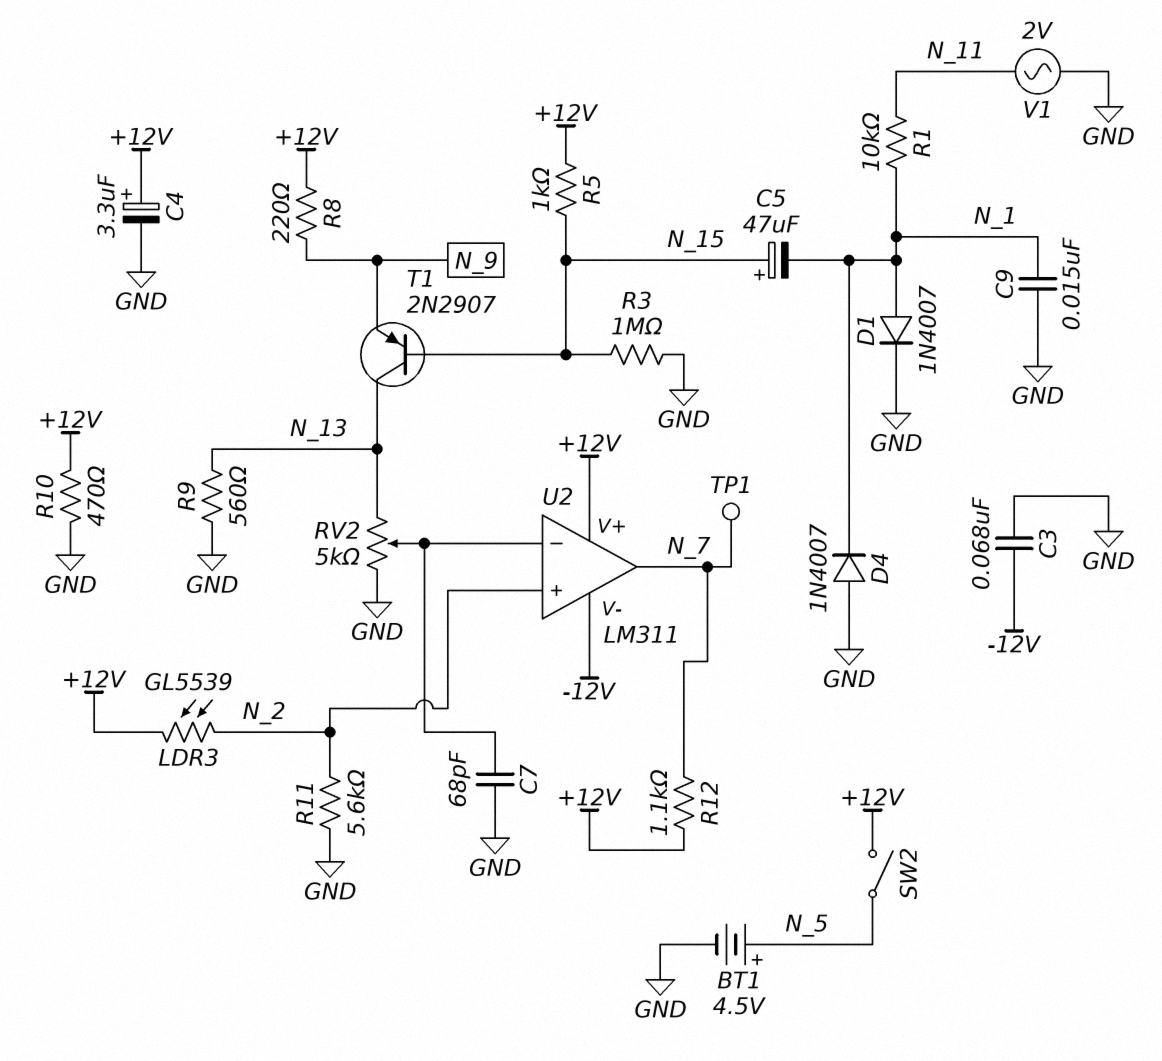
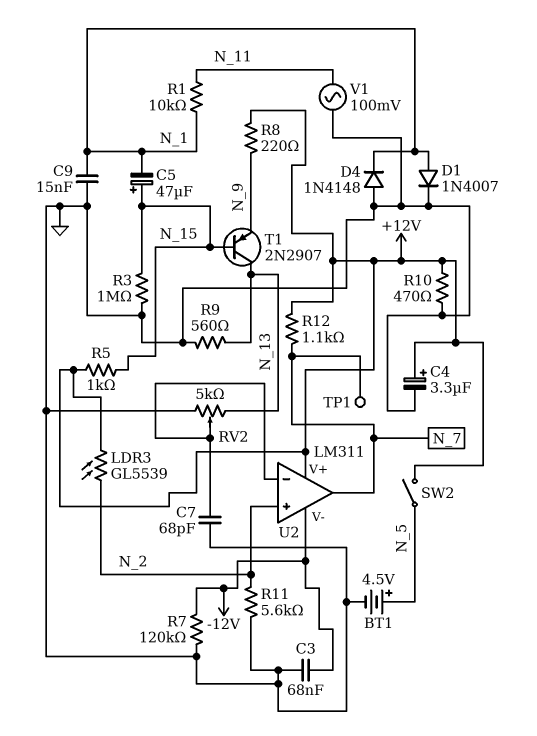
D4: diode 1N4007 (A GND, K N_1) -> diode 1N4148 (A GND, K N_1)
R7: none -> 120k (-12V, GND)
V1: AC 2V (GND, N_11) -> AC 100mV (GND, N_11)

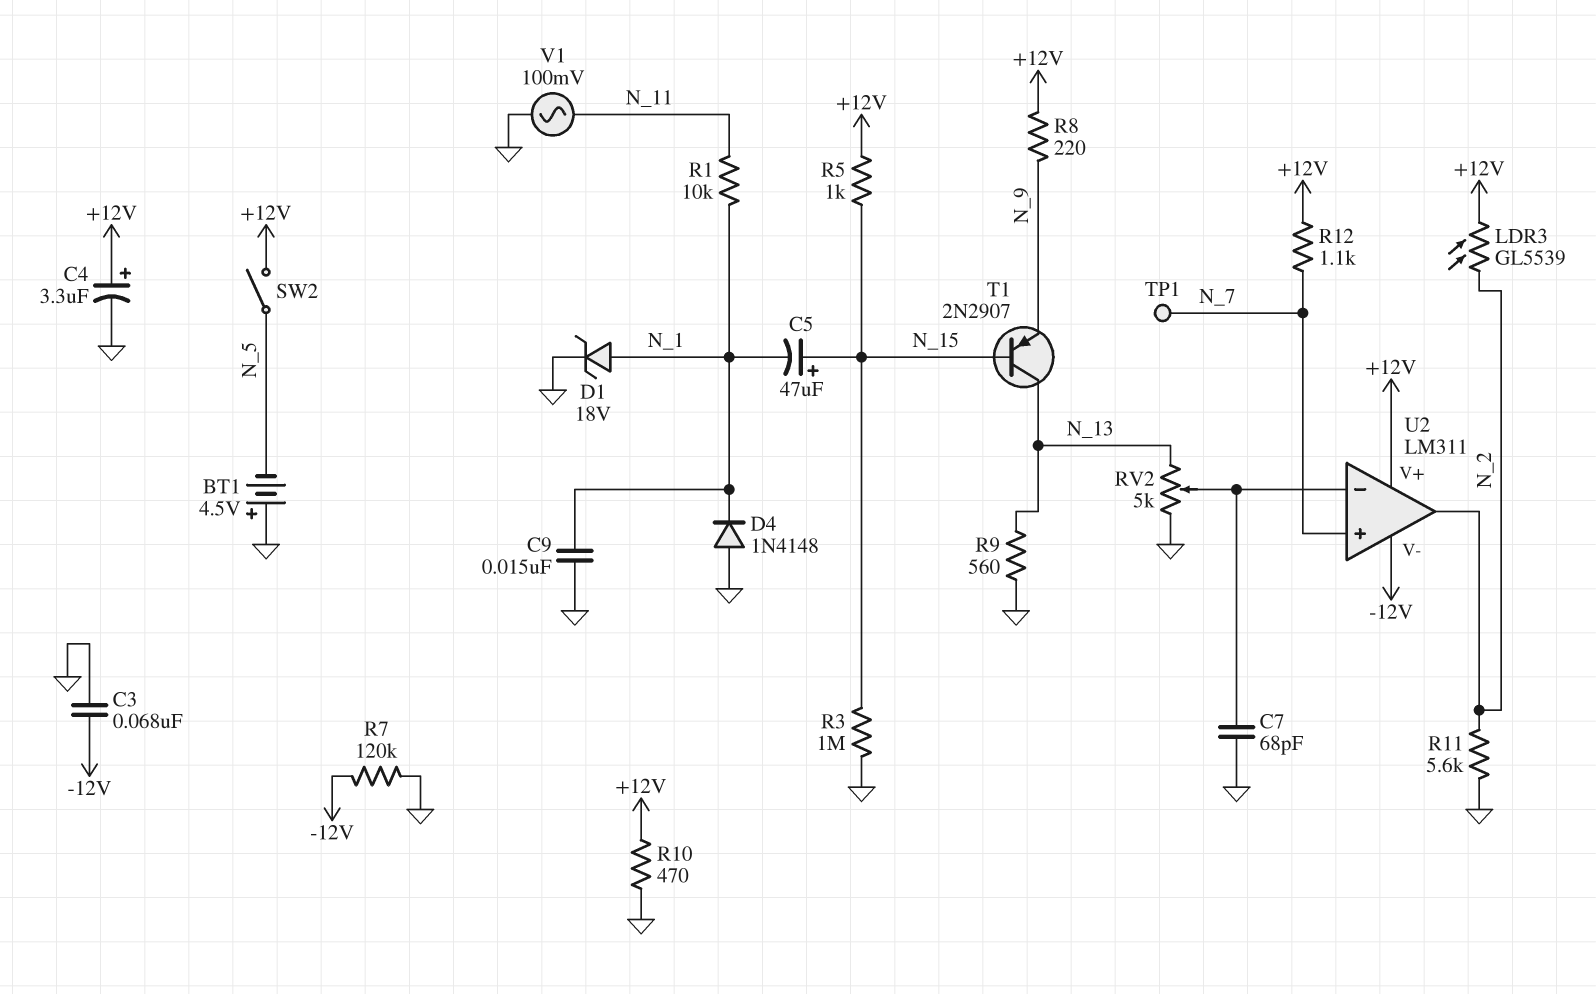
BT1: 4.5V (plus N_5, minus GND) -> 4.5V (plus GND, minus N_5)
D1: diode 1N4007 (A N_1, K GND) -> zener 18V (A N_1, K GND)
U2 pin in+: N_2 -> N_7
U2 pin out: N_7 -> N_2

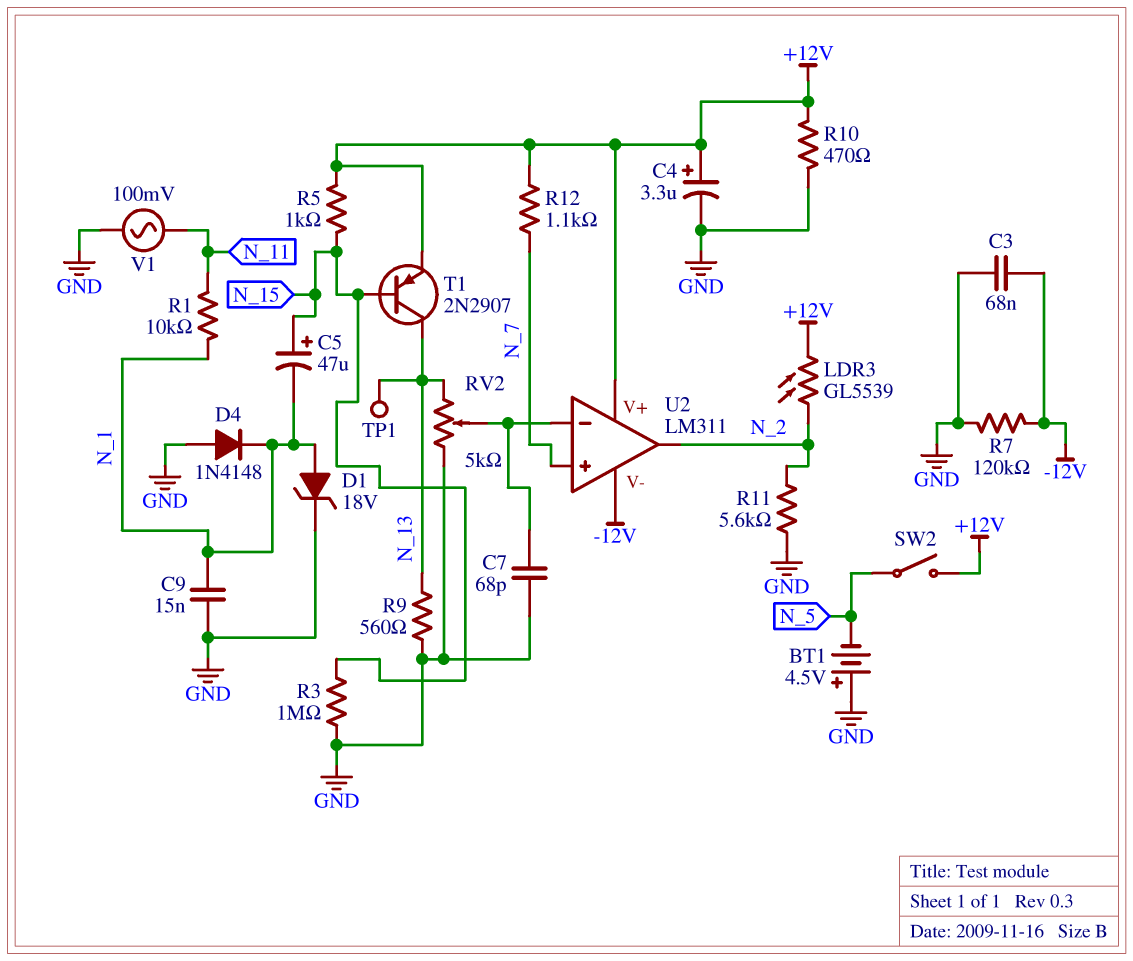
R8: 220 (+12V, N_9) -> none
T1: PNP 2N2907 (B N_15, C N_13, E N_9) -> PNP 2N2907 (B N_15, C N_13, E +12V)
TP1: test point (N_7) -> test point (N_13)

